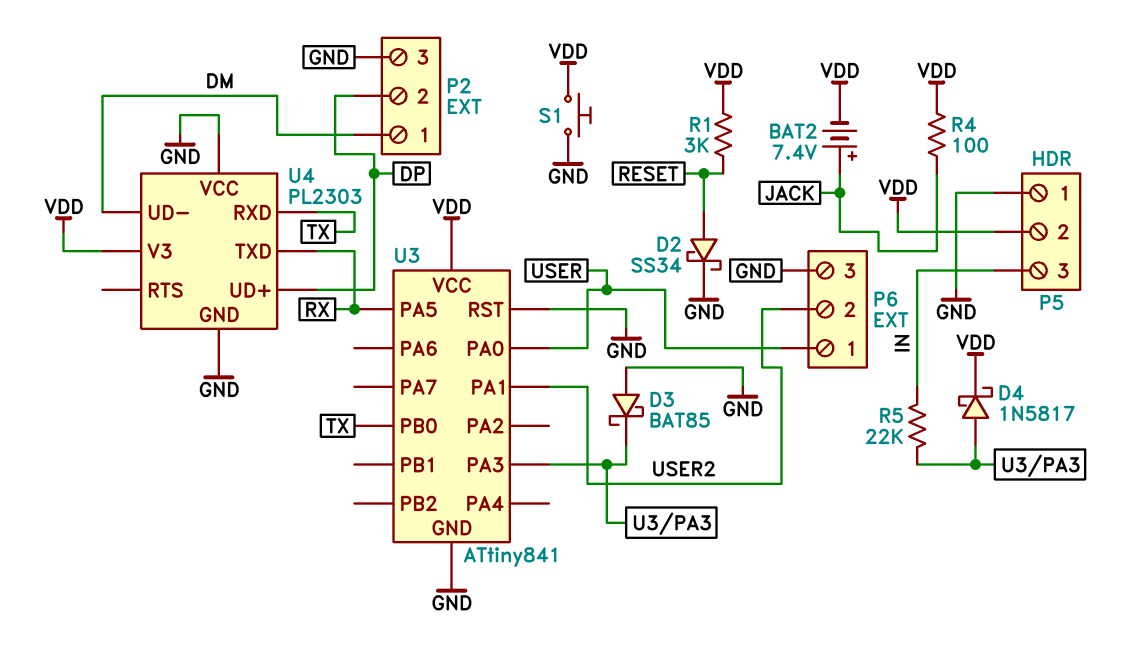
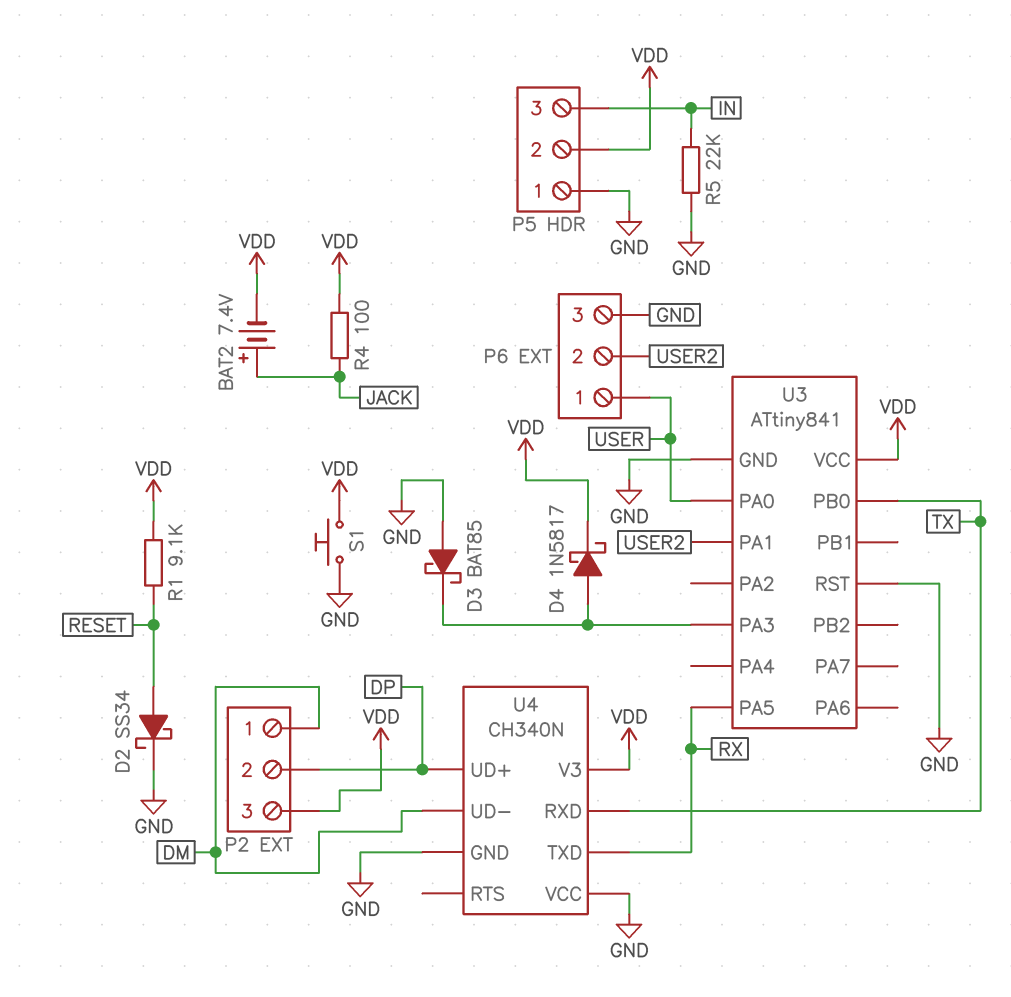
P2 pin 3: GND -> VDD
R1: 3k (RESET, VDD) -> 9.1k (RESET, VDD)
R5: 22k (IN, U3/PA3) -> 22k (GND, IN)
U4: PL2303 -> CH340N

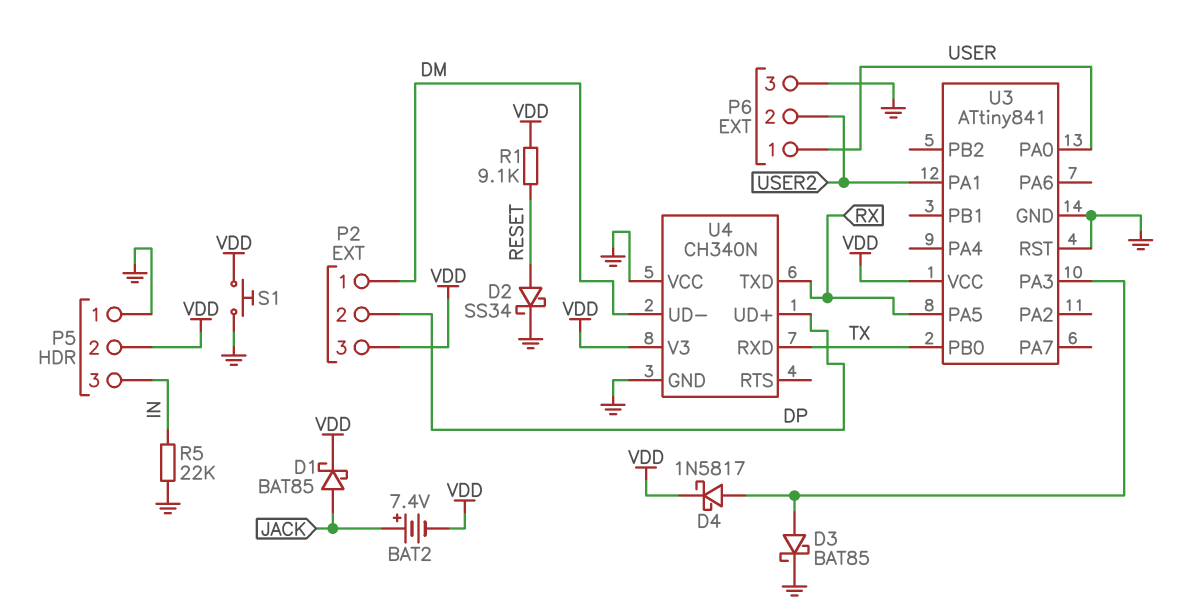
D1: none -> schottky BAT85 (A JACK, K VDD)
D3: schottky BAT85 (A GND, K U3/PA3) -> schottky BAT85 (A U3/PA3, K GND)
R4: 100 (JACK, VDD) -> none

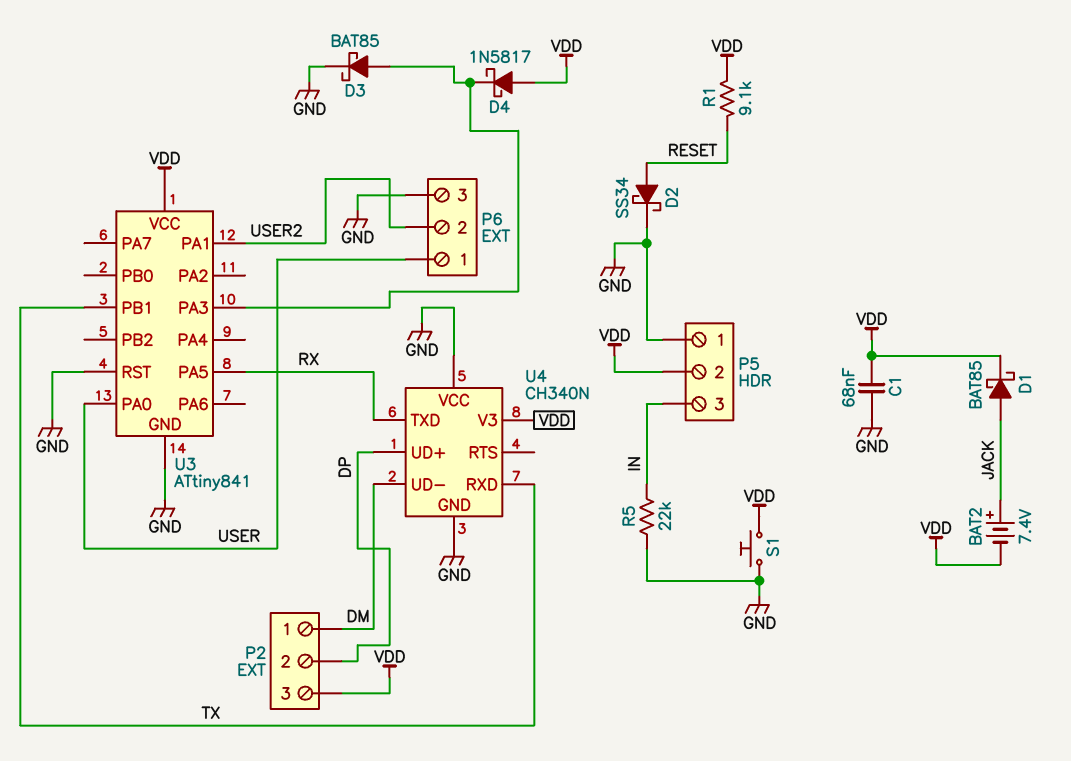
C1: none -> 68nF (GND, VDD)
D4: schottky 1N5817 (A U3/PA3, K VDD) -> schottky 1N5817 (A VDD, K U3/PA3)
U3 pin PB0: TX -> none
U3 pin PB1: none -> TX

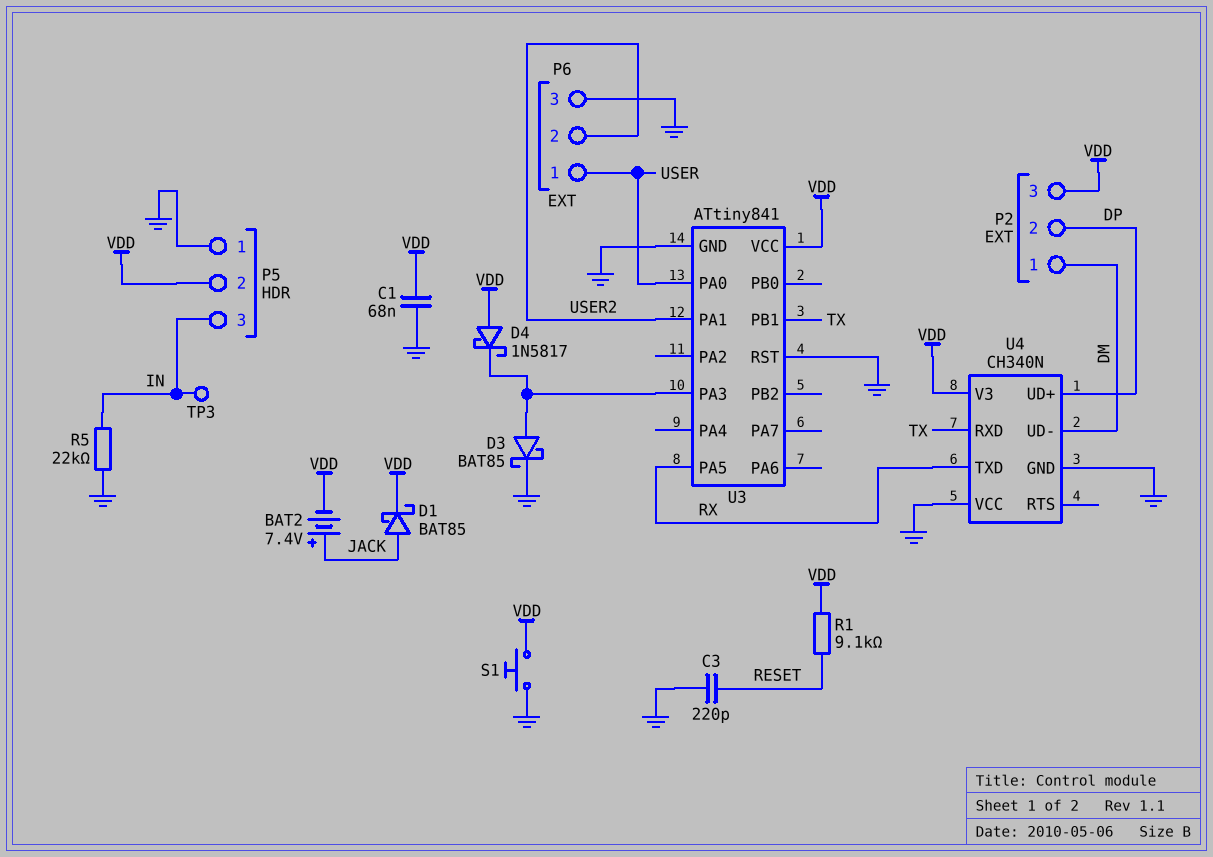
C3: none -> 220pF (GND, RESET)
D2: schottky SS34 (A RESET, K GND) -> none
TP3: none -> test point (IN)

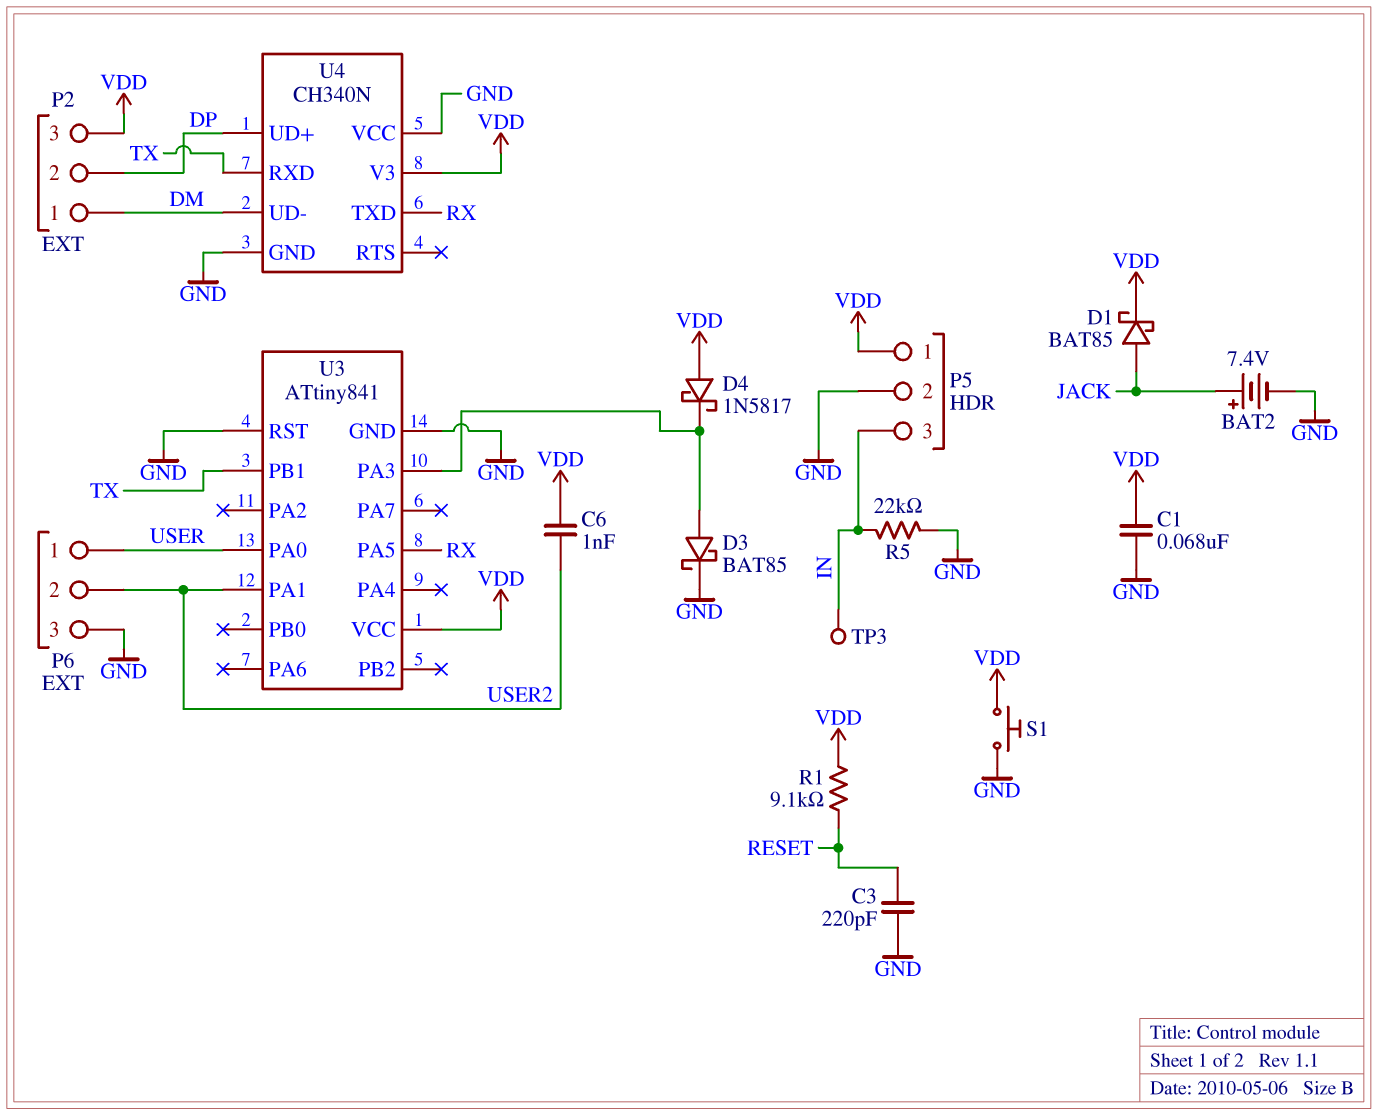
BAT2: 7.4V (plus JACK, minus VDD) -> 7.4V (plus JACK, minus GND)
C6: none -> 1nF (USER2, VDD)
P5 pin 1: GND -> VDD
P5 pin 2: VDD -> GND

